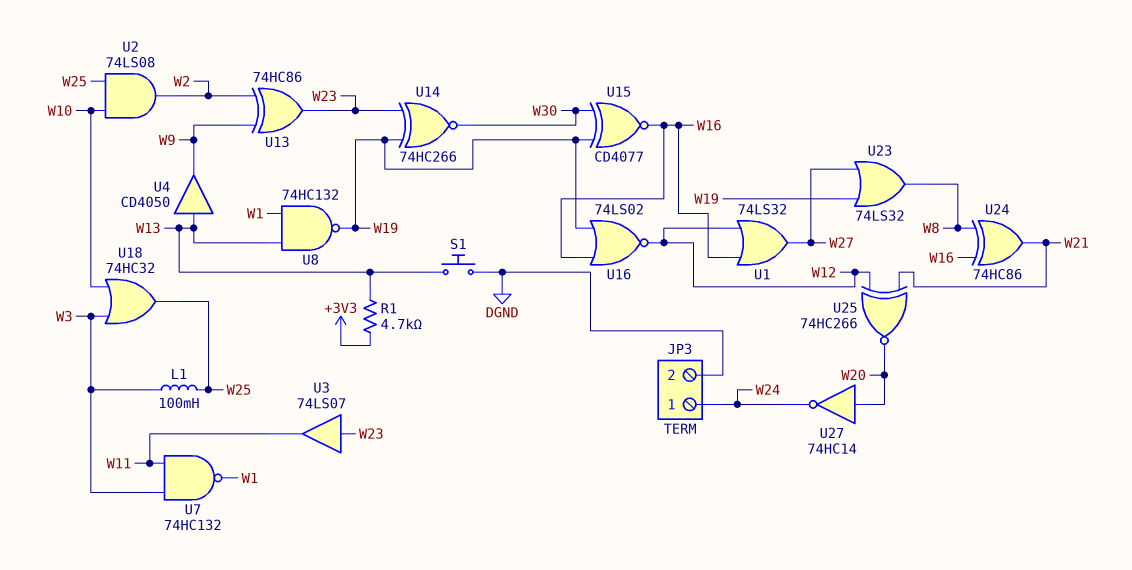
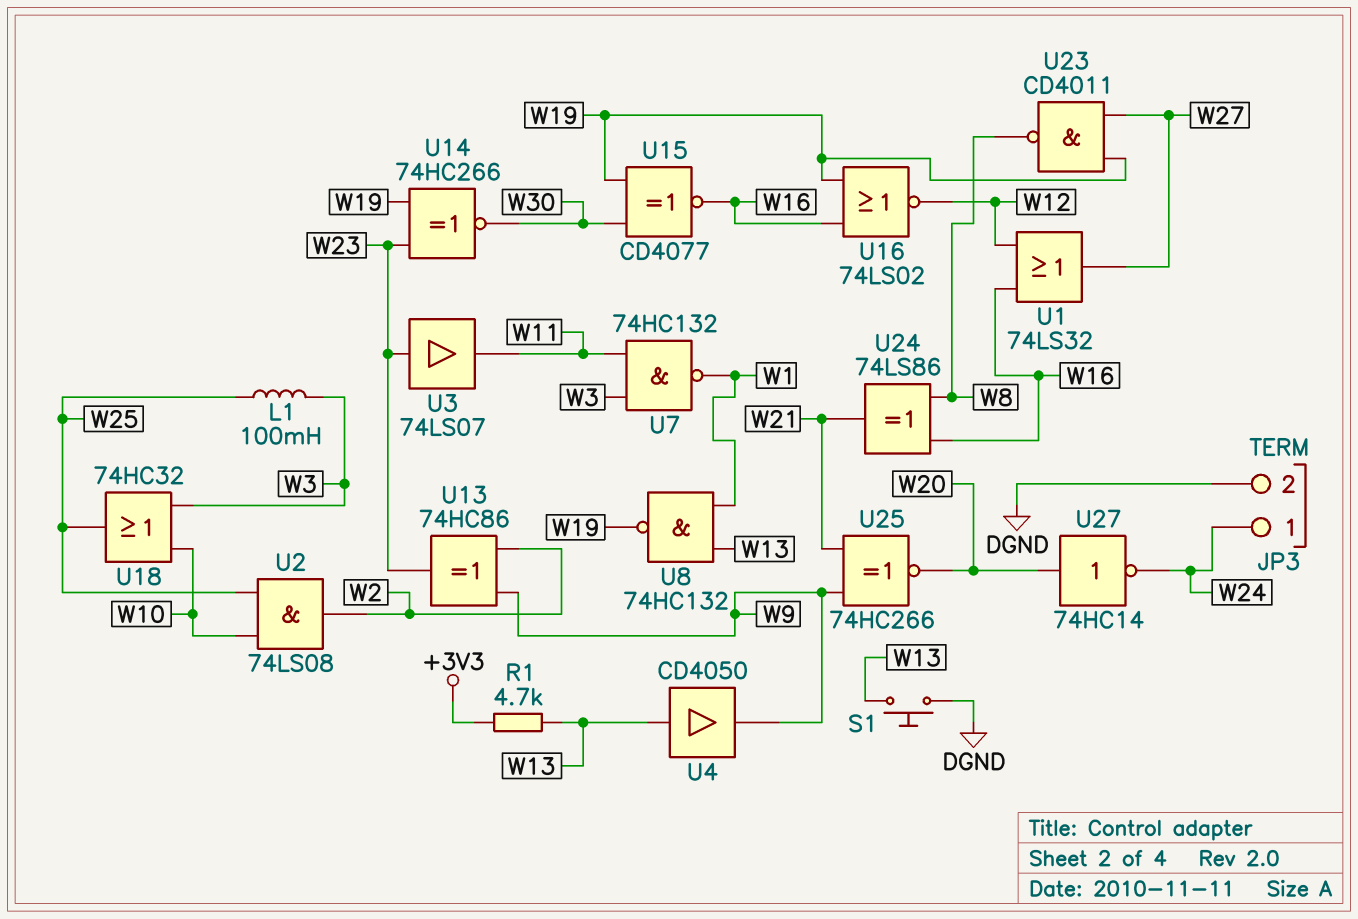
U23: OR 74LS32 (in W19, in W27, out W8) -> NAND CD4011 (in W19, in W27, out W8)
U24: XOR 74HC86 (in W8, in W16, out W21) -> XOR 74LS86 (in W8, in W16, out W21)
U25: XNOR 74HC266 (in W12, in W21, out W20) -> XNOR 74HC266 (in W9, in W21, out W20)

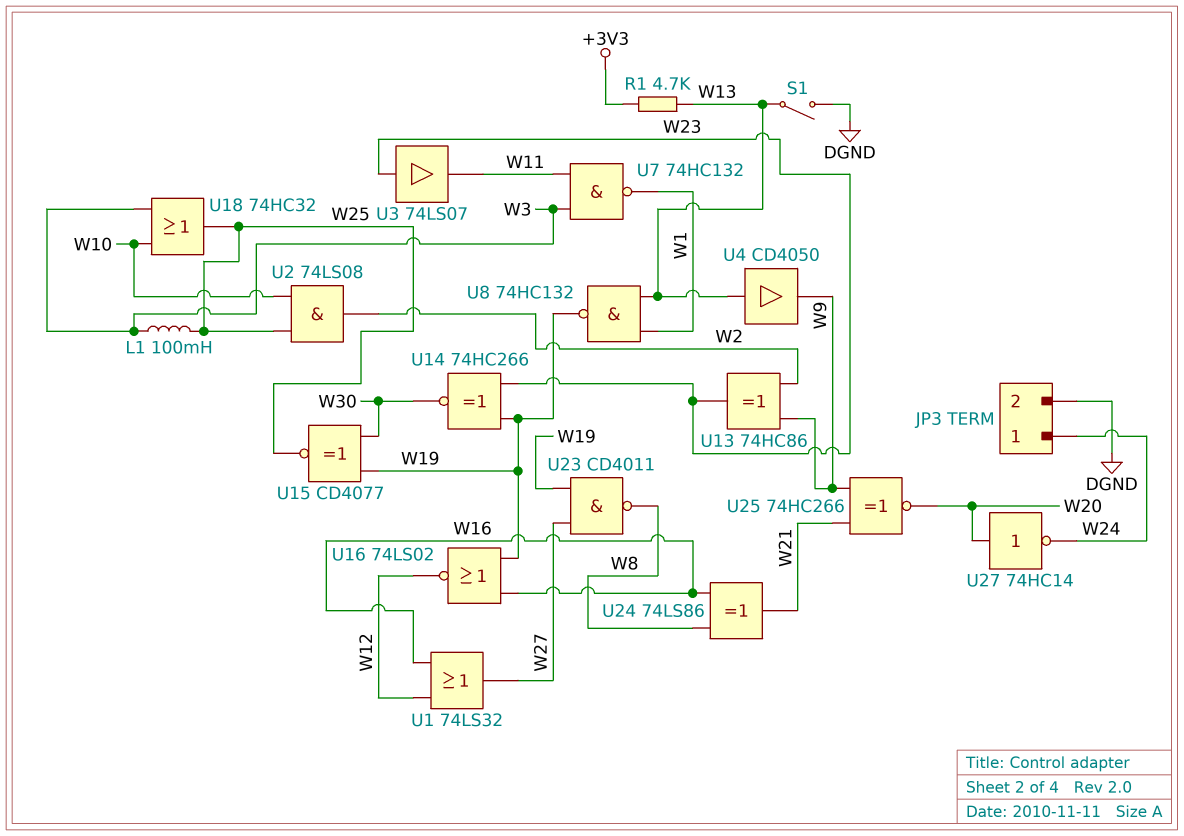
S1: button (DGND, W13) -> switch (DGND, W13)
U15: XNOR CD4077 (in W19, in W30, out W16) -> XNOR CD4077 (in W19, in W30, out W25)

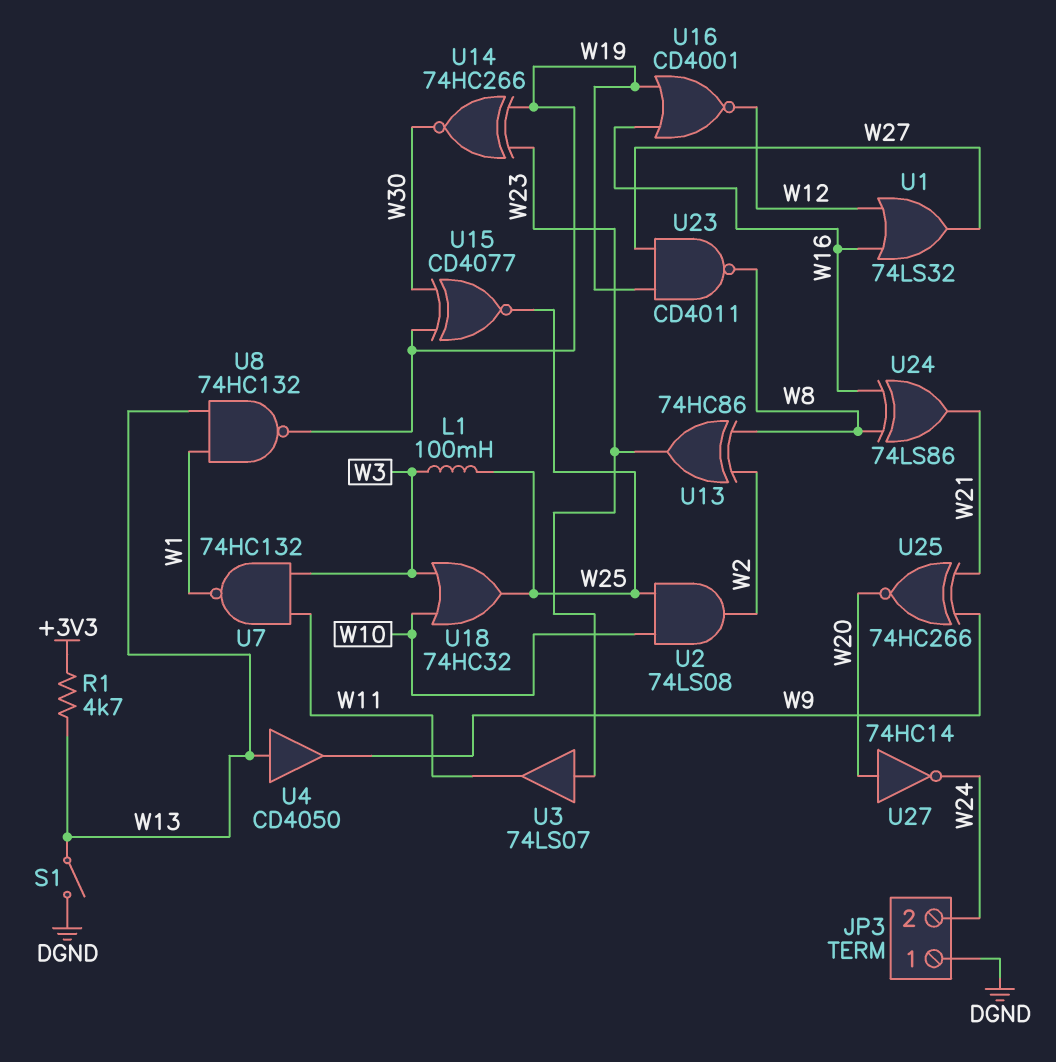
JP3 pin 1: W24 -> DGND
JP3 pin 2: DGND -> W24
U13: XOR 74HC86 (in W2, in W9, out W23) -> XOR 74HC86 (in W2, in W8, out W23)
U16: NOR 74LS02 (in W16, in W19, out W12) -> NOR CD4001 (in W16, in W19, out W12)

